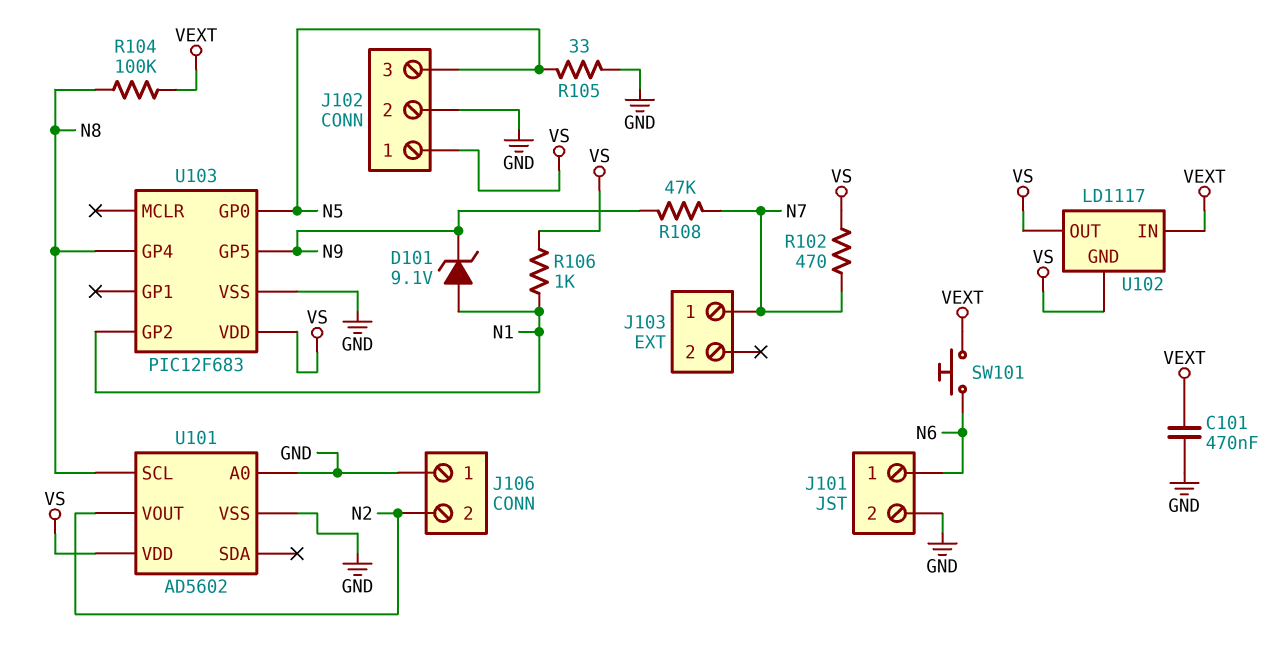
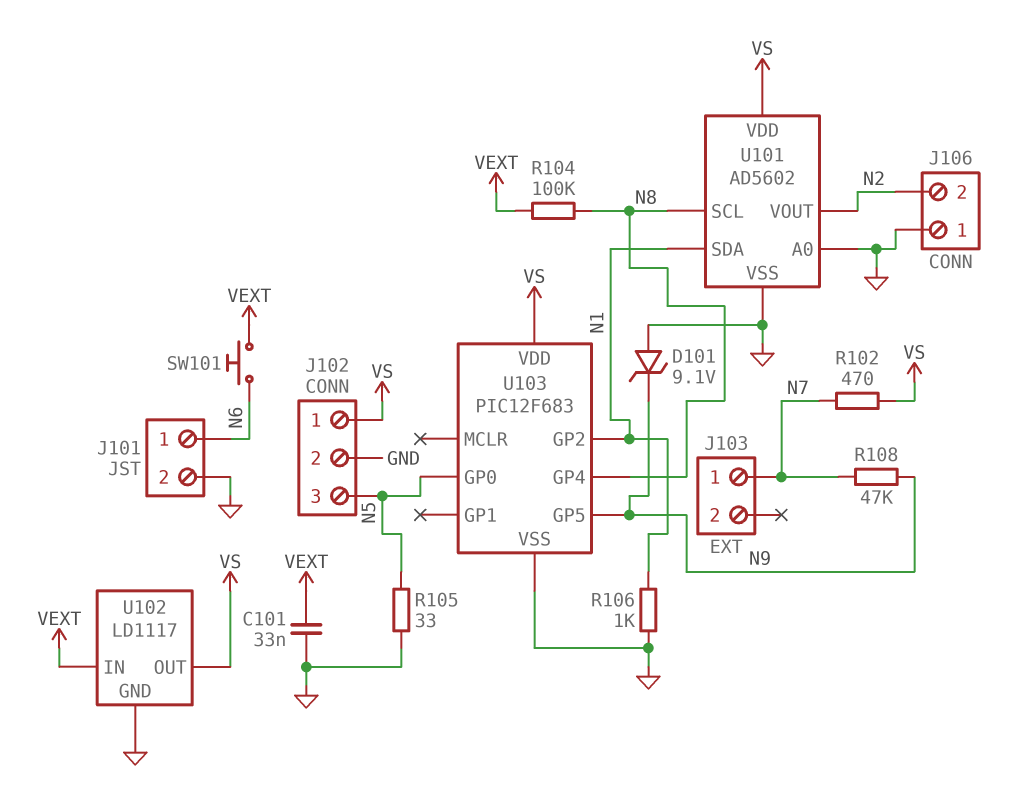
C101: 470nF (GND, VEXT) -> 33nF (GND, VEXT)
D101: zener 9.1V (A N1, K N9) -> zener 9.1V (A GND, K N9)
R106: 1k (N1, VS) -> 1k (GND, N1)
U101 pin SDA: none -> N1
U102 pin GND: VS -> GND

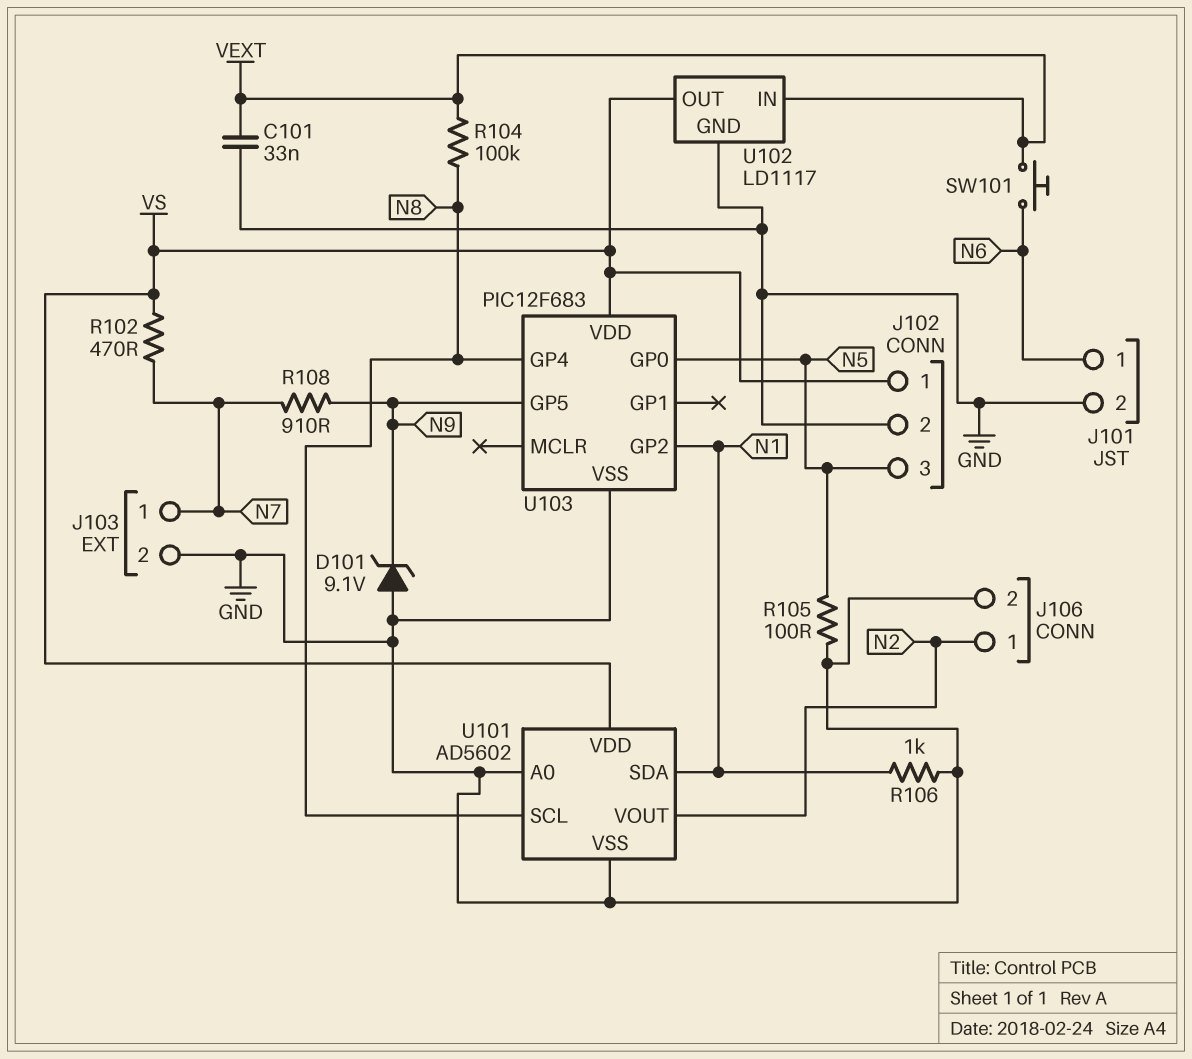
J103 pin 2: none -> GND
J106 pin 1: GND -> N2
J106 pin 2: N2 -> GND
R105: 33 (GND, N5) -> 100 (GND, N5)
R108: 47k (N7, N9) -> 910 (N7, N9)

